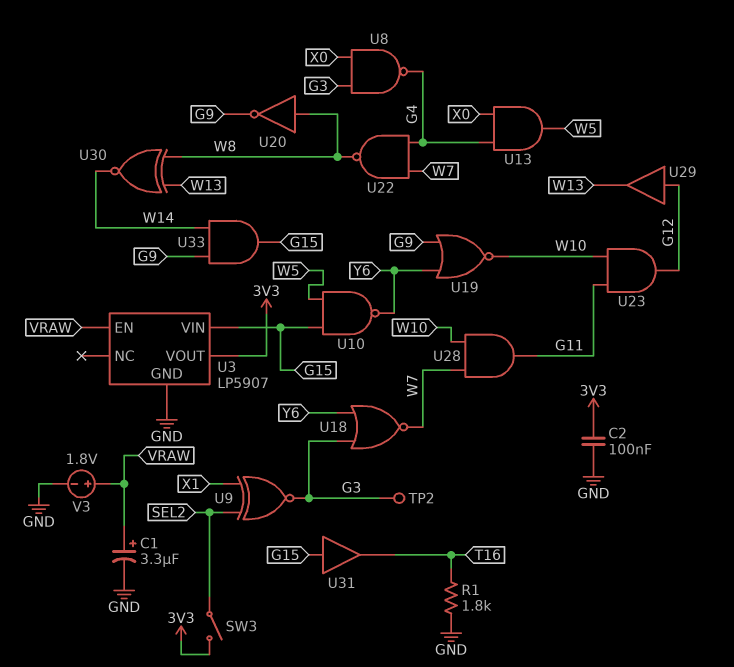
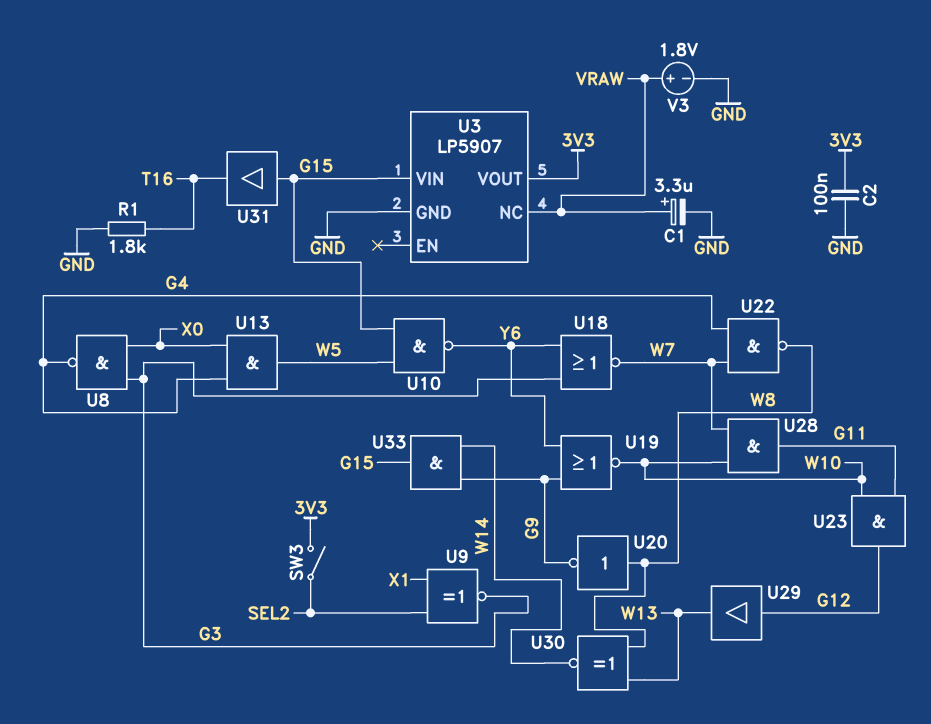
TP2: test point (G3) -> none
U3 pin EN: VRAW -> none
U3 pin NC: none -> VRAW

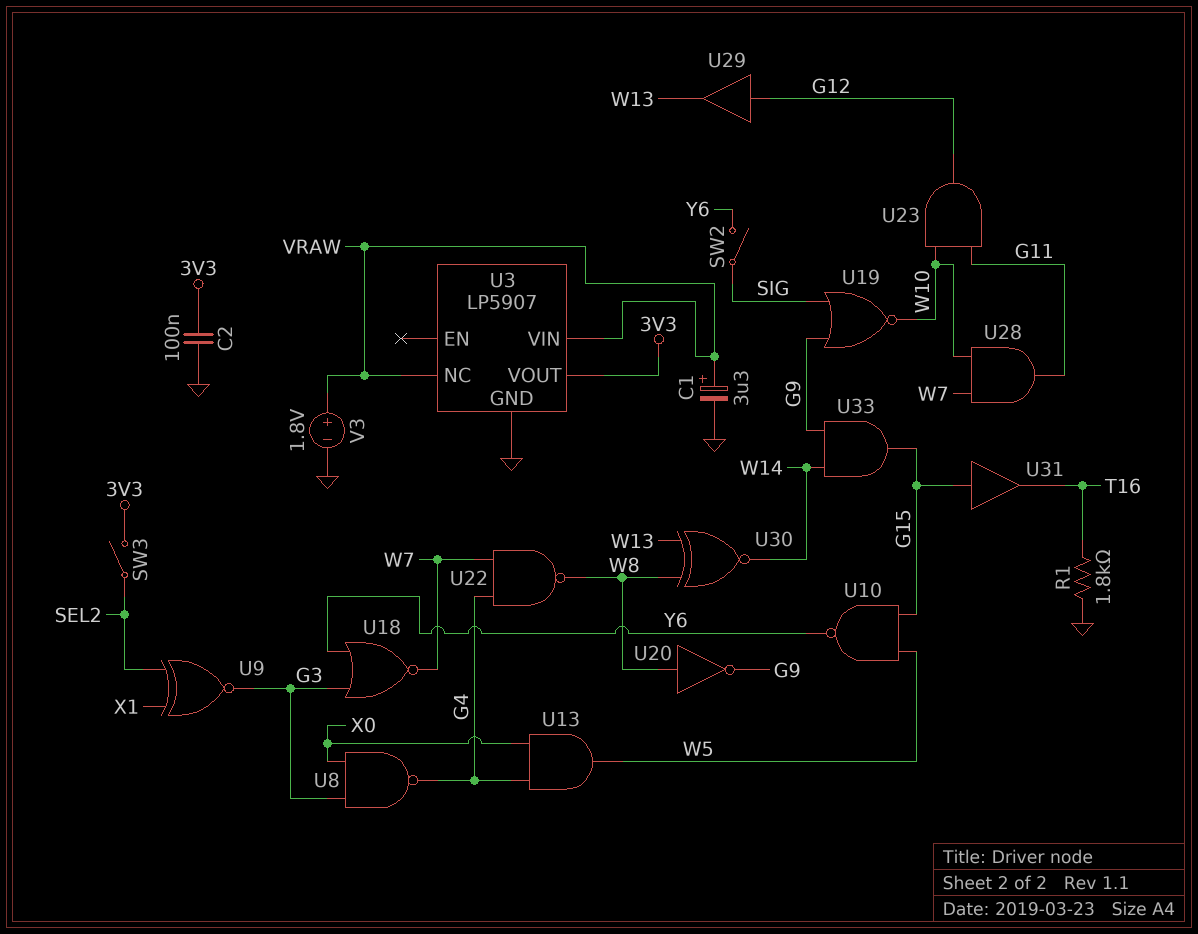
SW2: none -> switch (SIG, Y6)
U3 pin VIN: G15 -> VRAW
U19: NOR (in G9, in Y6, out W10) -> NOR (in G9, in SIG, out W10)

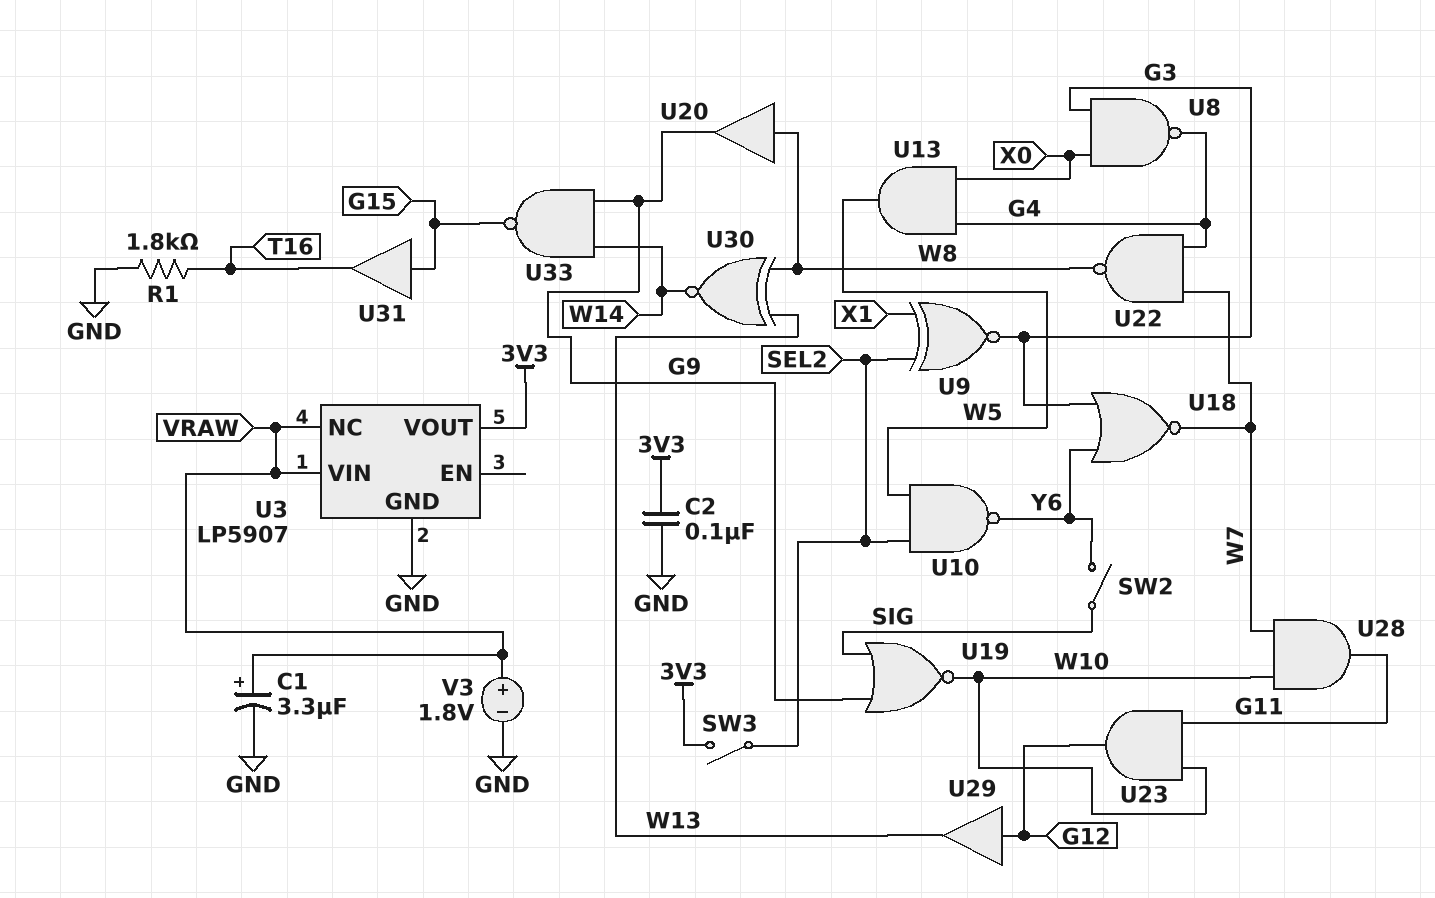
U10: NAND (in G15, in W5, out Y6) -> NAND (in SEL2, in W5, out Y6)
U20: NOT (in W8, out G9) -> buffer (in W8, out G9)
U33: AND (in G9, in W14, out G15) -> NAND (in G9, in W14, out G15)

